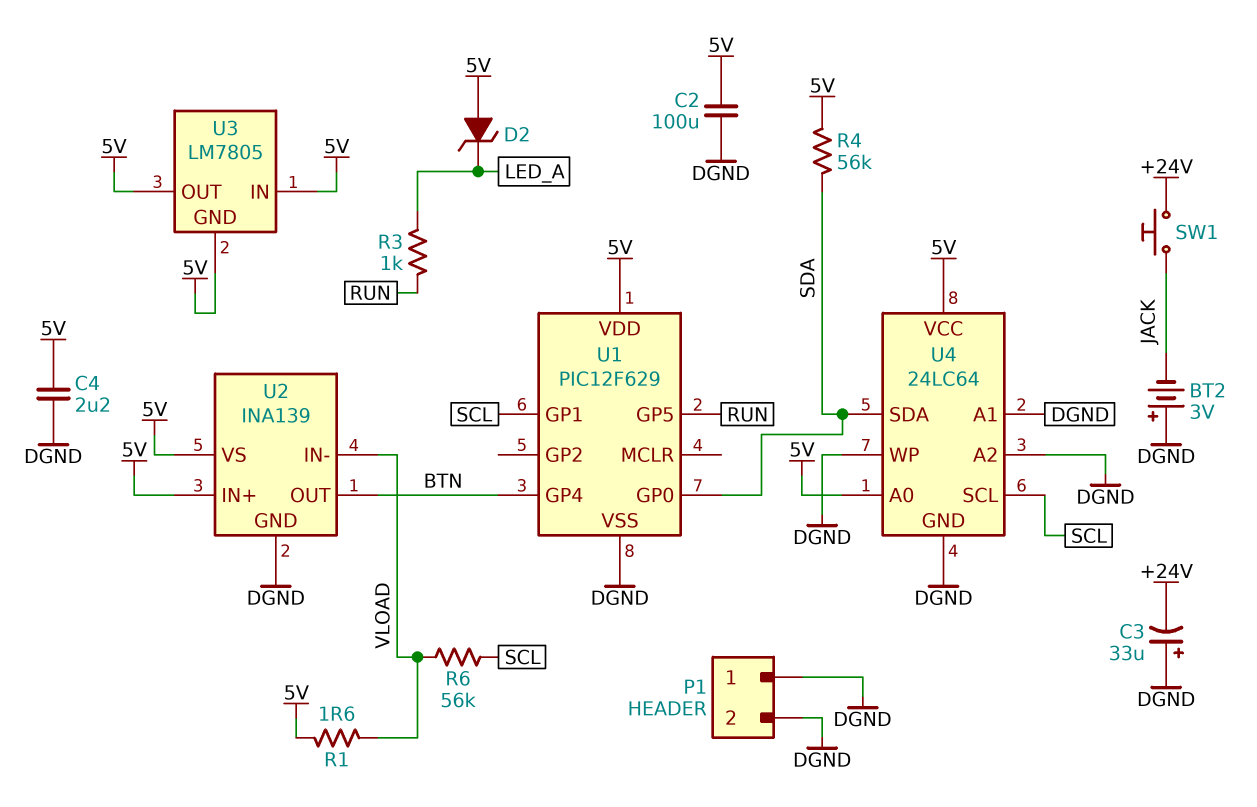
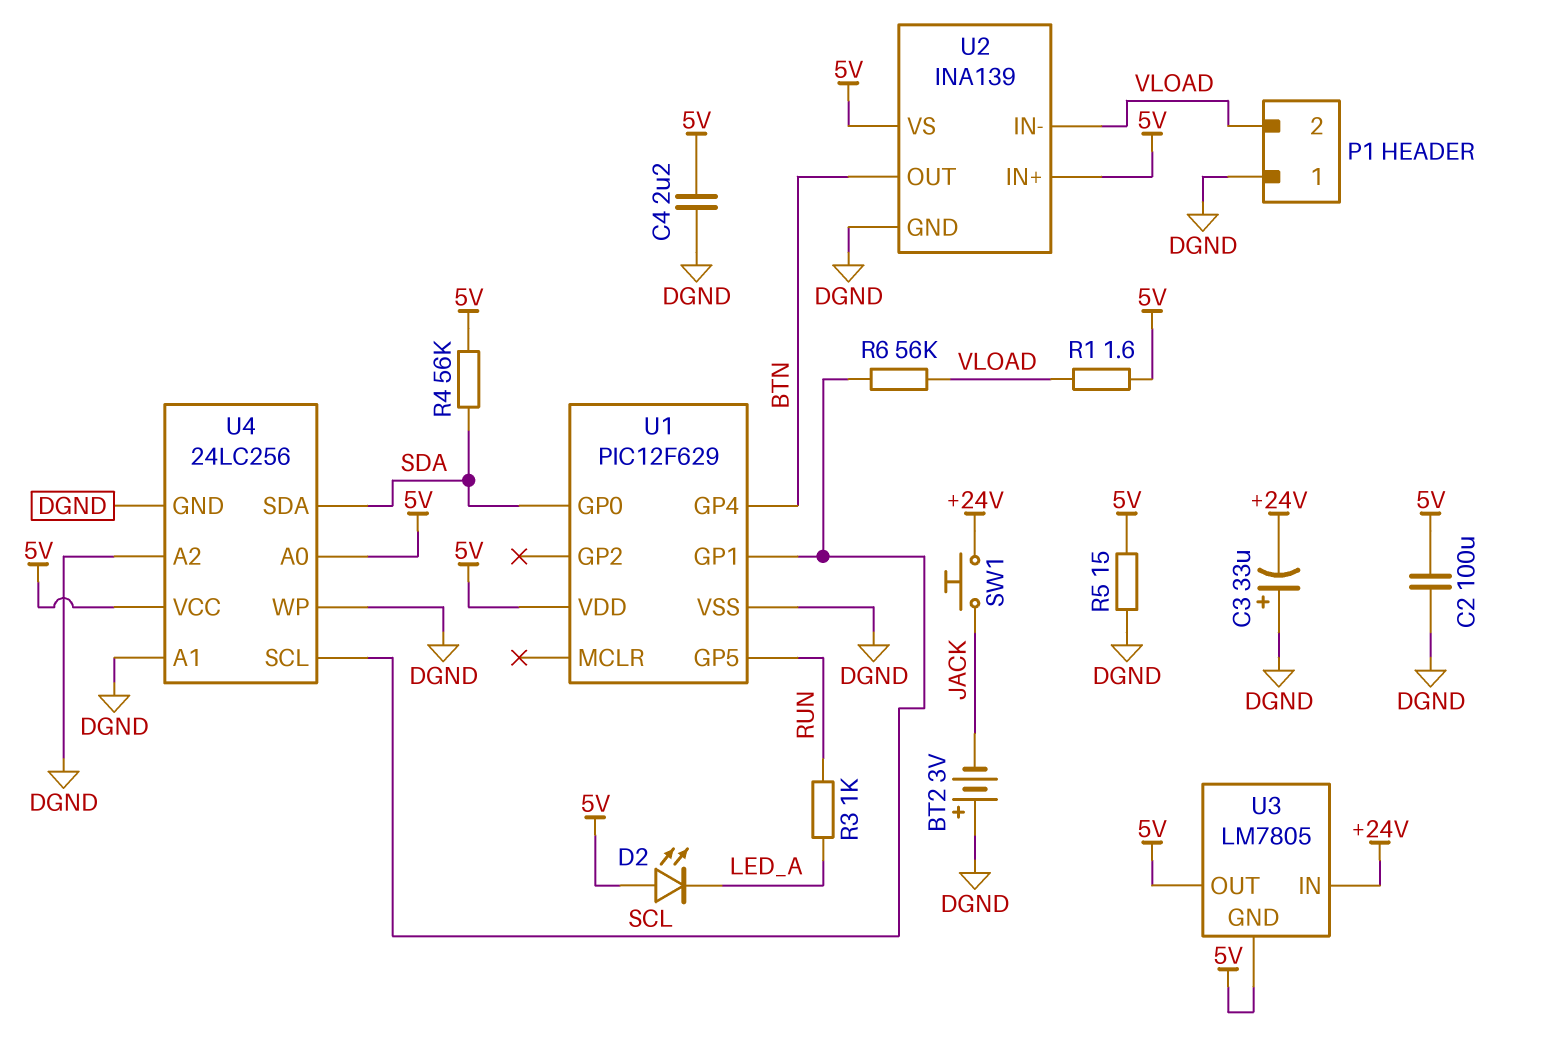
D2: zener (A 5V, K LED_A) -> LED (A 5V, K LED_A)
P1 pin 2: DGND -> VLOAD
R5: none -> 15 (5V, DGND)
U3 pin IN: 5V -> +24V
U4: 24LC64 -> 24LC256

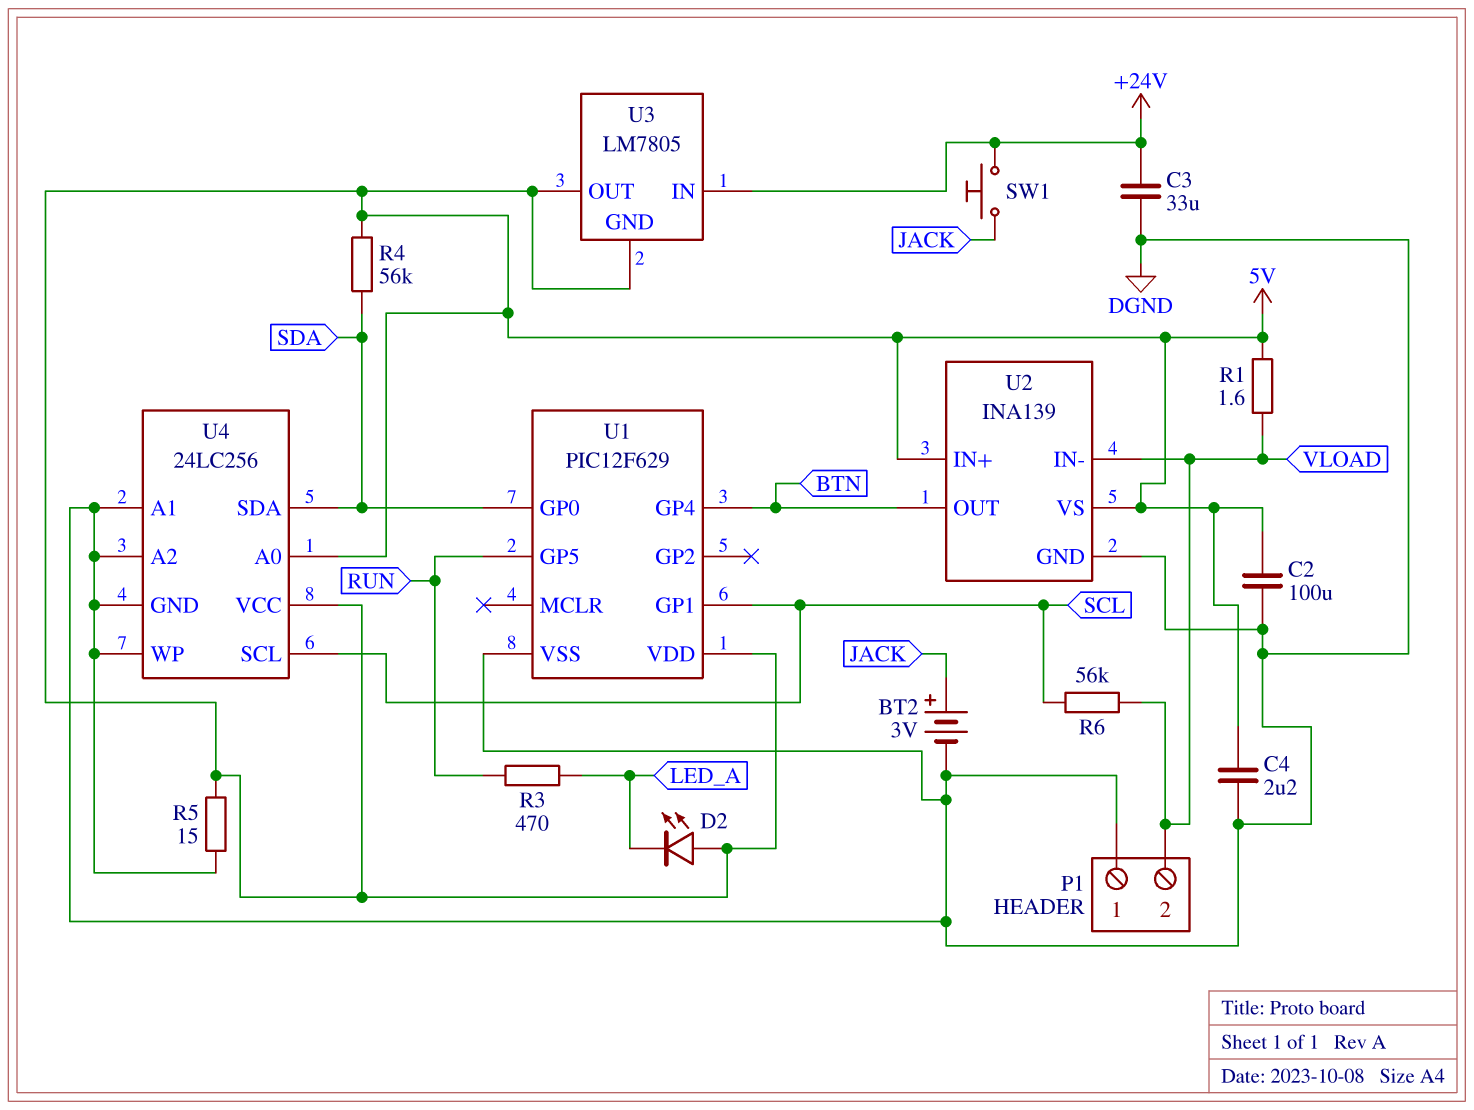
BT2: 3V (plus DGND, minus JACK) -> 3V (plus JACK, minus DGND)
C3: 33uF (plus DGND, minus +24V) -> 33uF (+24V, DGND)
R3: 1k (LED_A, RUN) -> 470 (LED_A, RUN)

